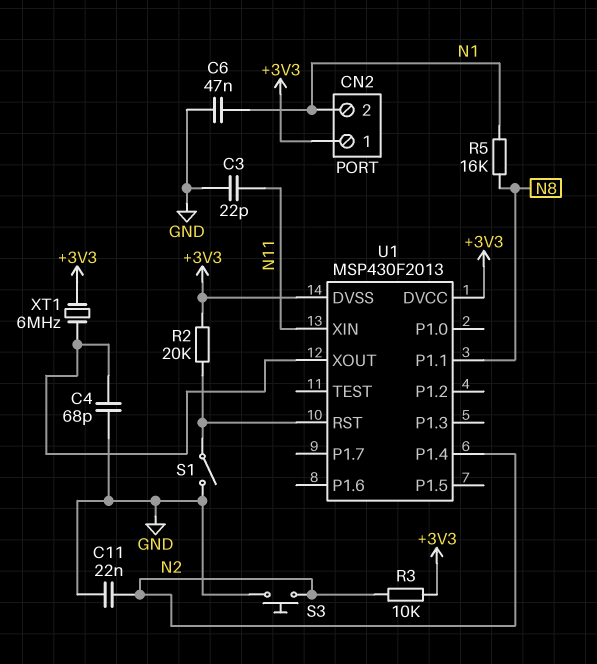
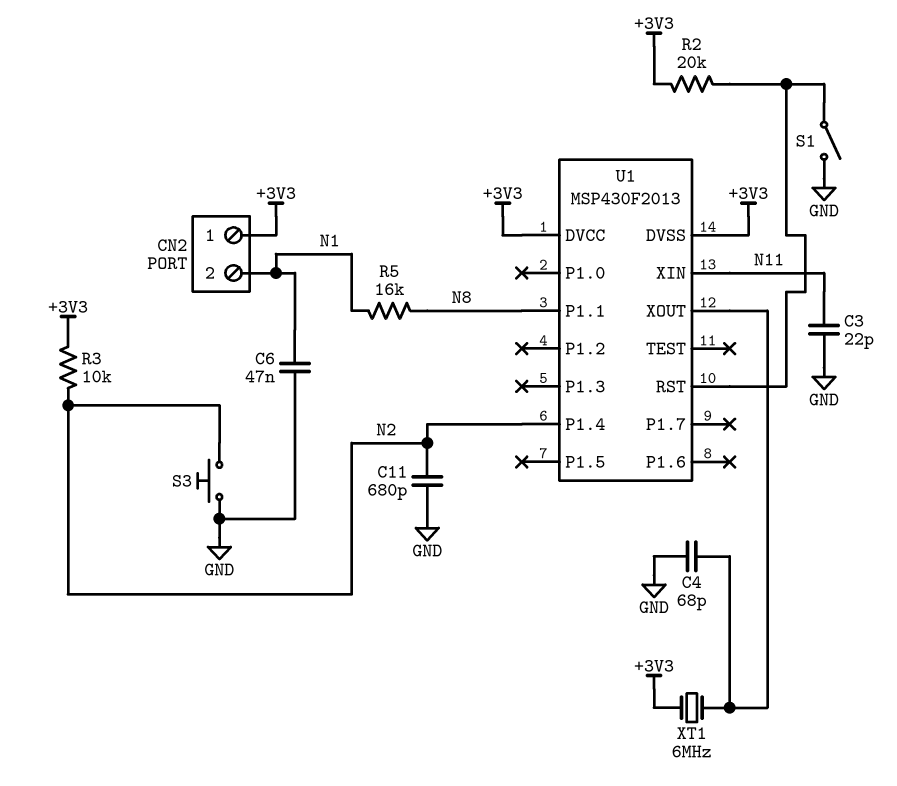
C11: 22nF (GND, N2) -> 680pF (GND, N2)

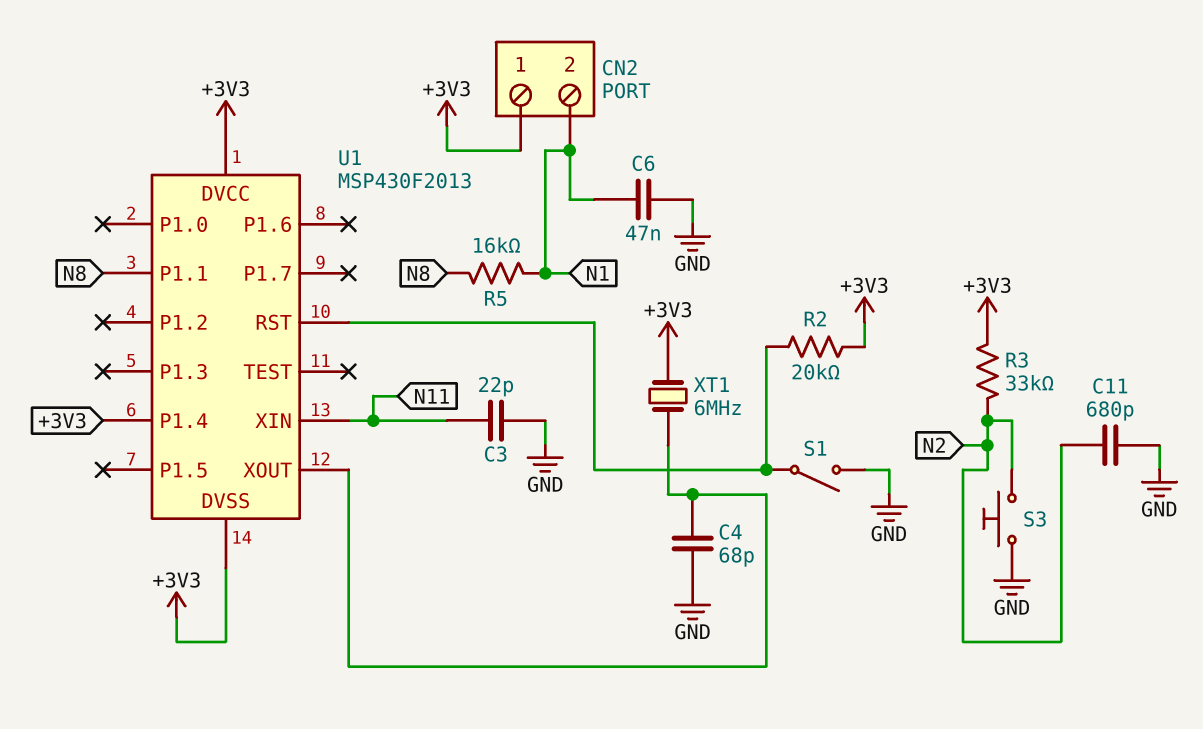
R3: 10k (+3V3, N2) -> 33k (+3V3, N2)
U1 pin P1.4: N2 -> +3V3

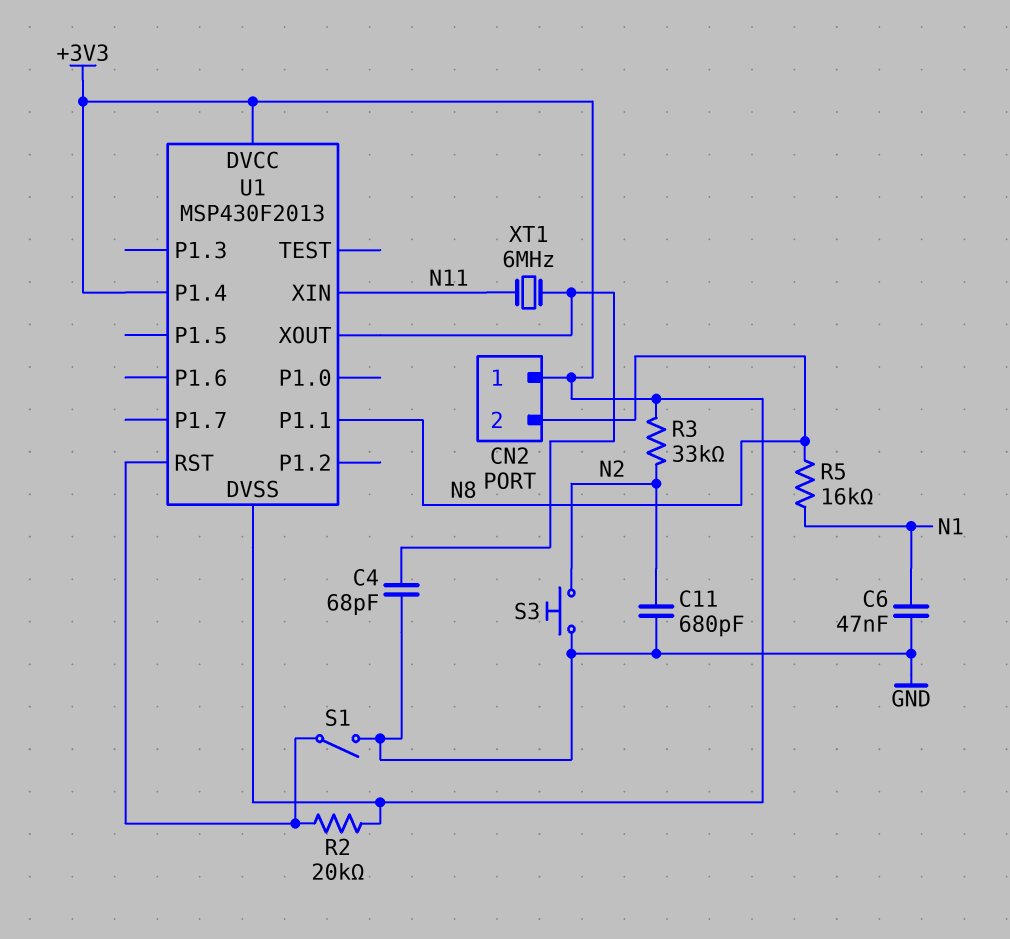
C3: 22pF (GND, N11) -> none
CN2 pin 2: N1 -> N8
XT1: 6MHz (+3V3, U1/XOUT) -> 6MHz (N11, U1/XOUT)

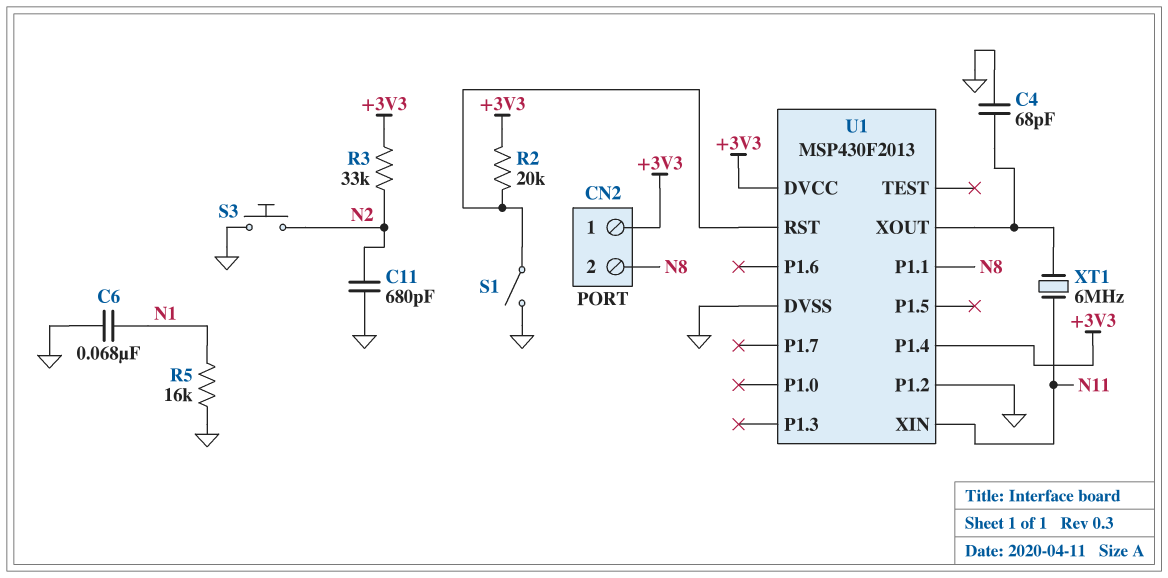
C6: 47nF (GND, N1) -> 68nF (GND, N1)
R5: 16k (N1, N8) -> 16k (GND, N1)
U1 pin DVSS: +3V3 -> GND
U1 pin P1.2: none -> GND

